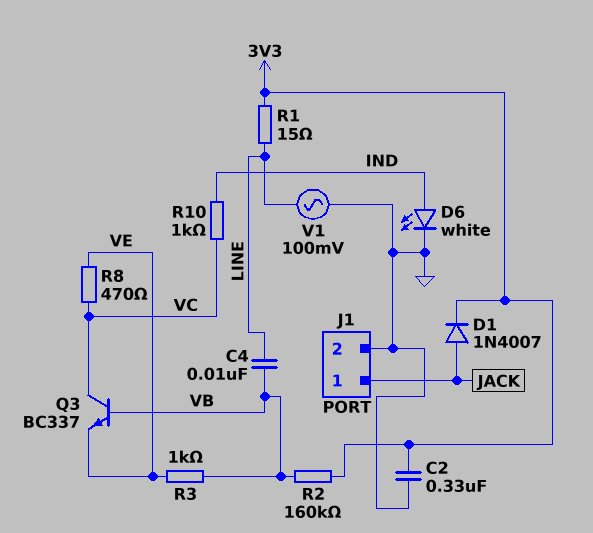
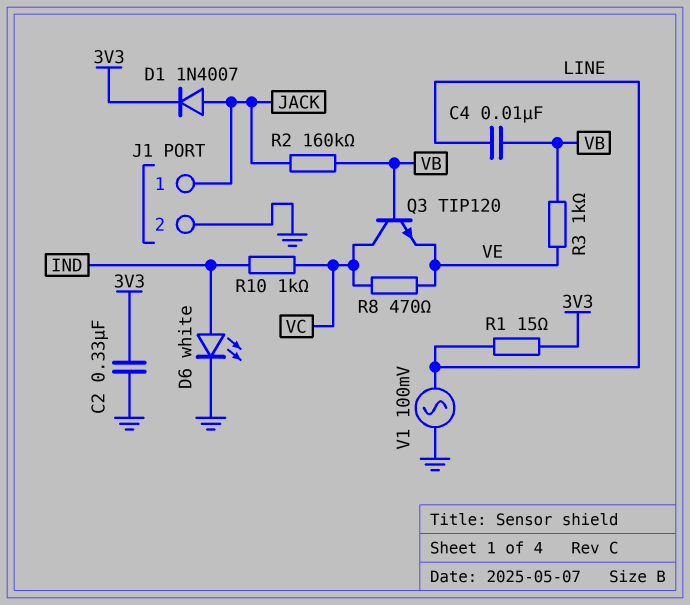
Q3: NPN BC337 (B VB, C VC, E VE) -> NPN TIP120 (B VB, C VC, E VE)
R2: 160k (3V3, VB) -> 160k (JACK, VB)

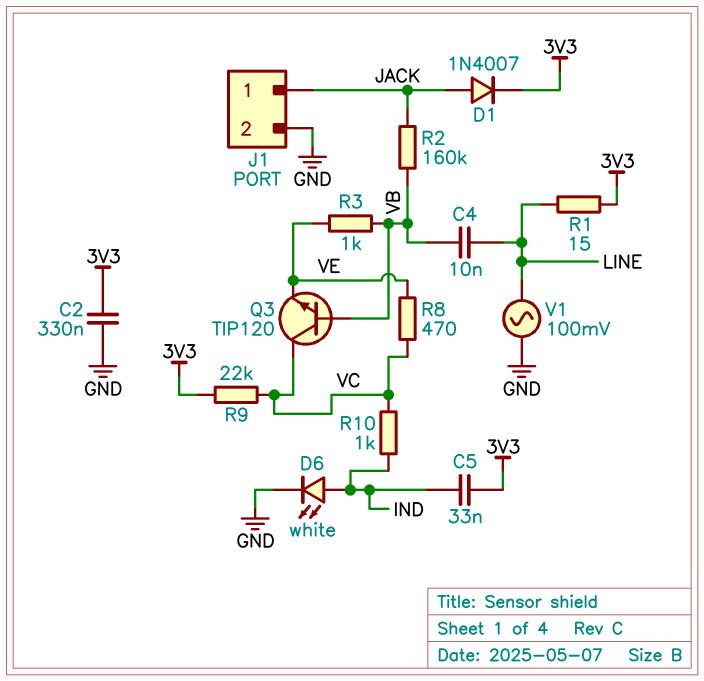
C5: none -> 33nF (3V3, IND)
R9: none -> 22k (3V3, VC)

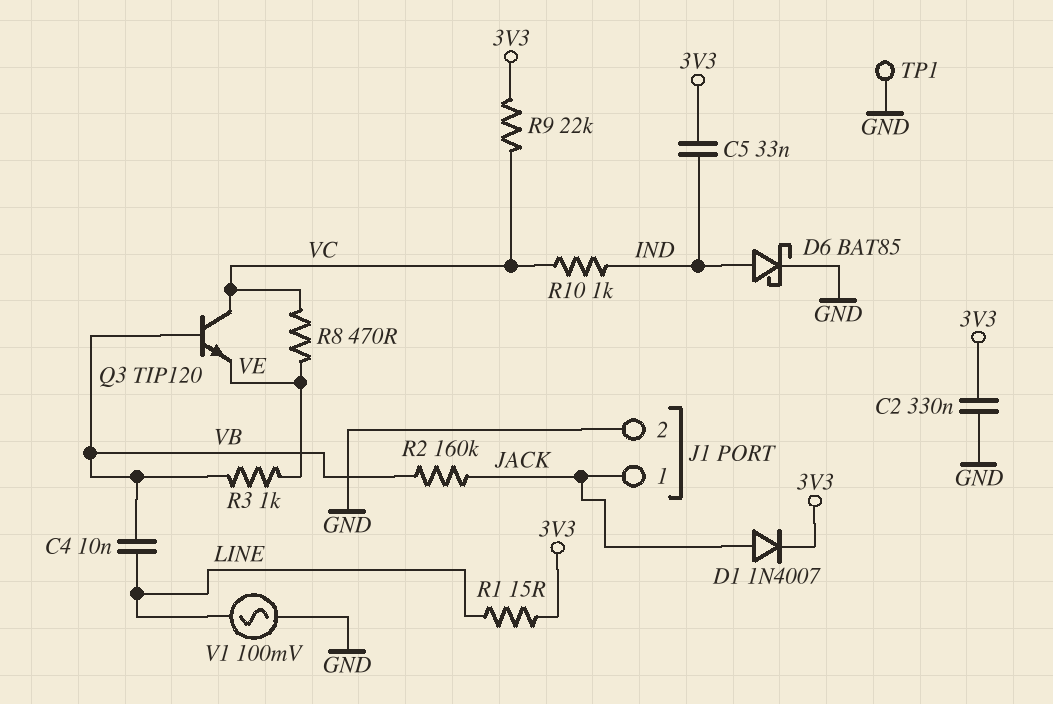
D6: LED white (A IND, K GND) -> schottky BAT85 (A IND, K GND)
TP1: none -> test point (GND)

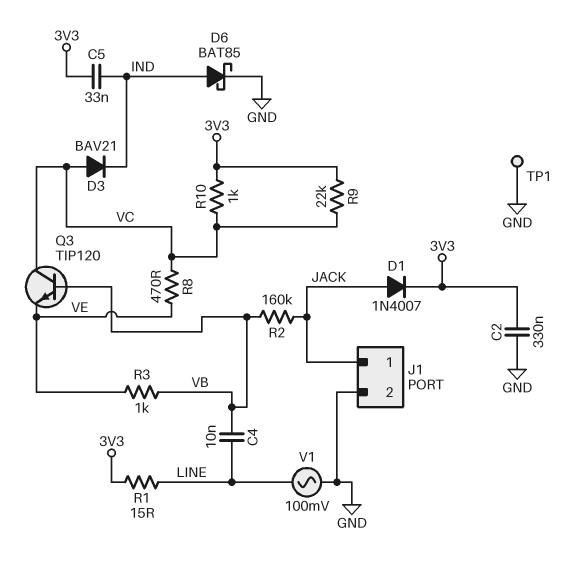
D3: none -> diode BAV21 (A VC, K IND)
R10: 1k (IND, VC) -> 1k (3V3, VC)

